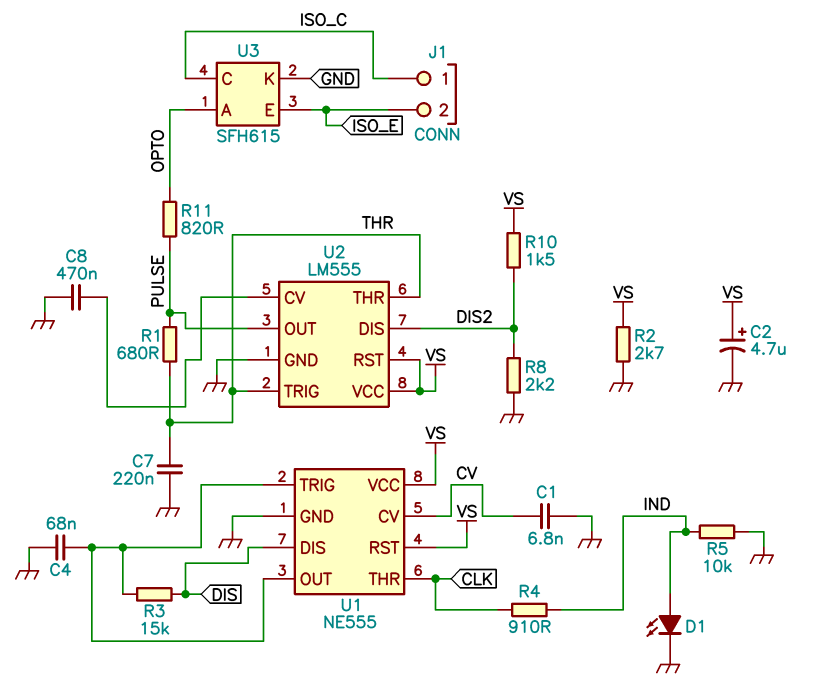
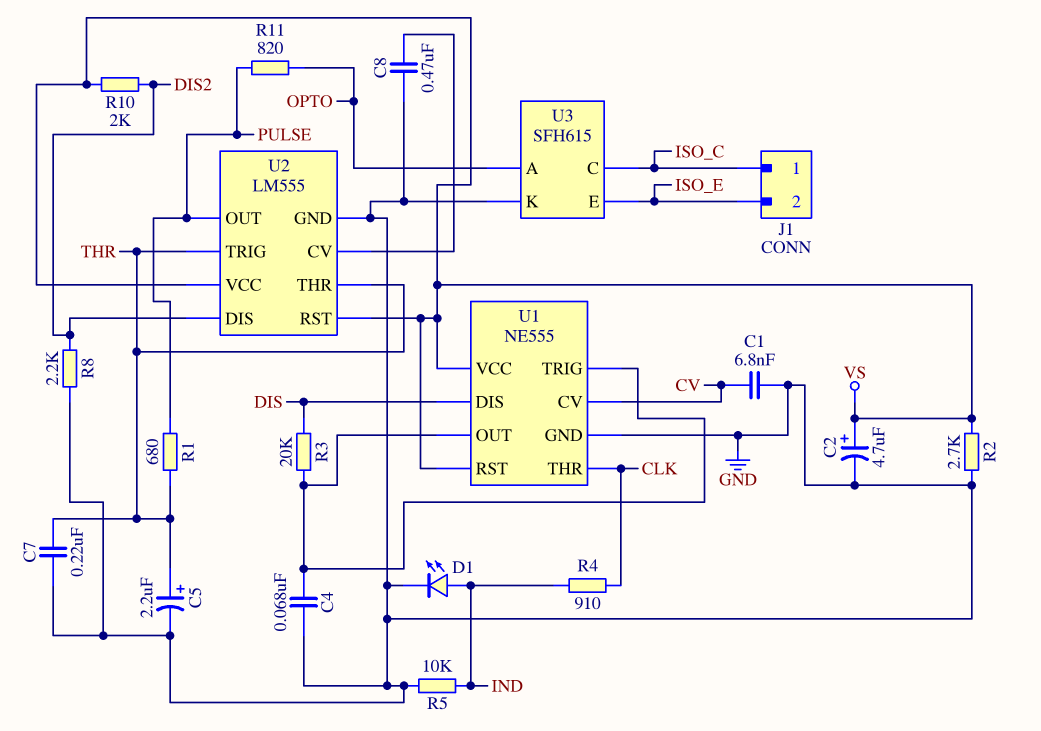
C5: none -> 2.2uF (plus THR, minus GND)
R3: 15k (DIS, U1/OUT) -> 20k (DIS, U1/OUT)
R10: 1.5k (DIS2, VS) -> 2k (DIS2, VS)

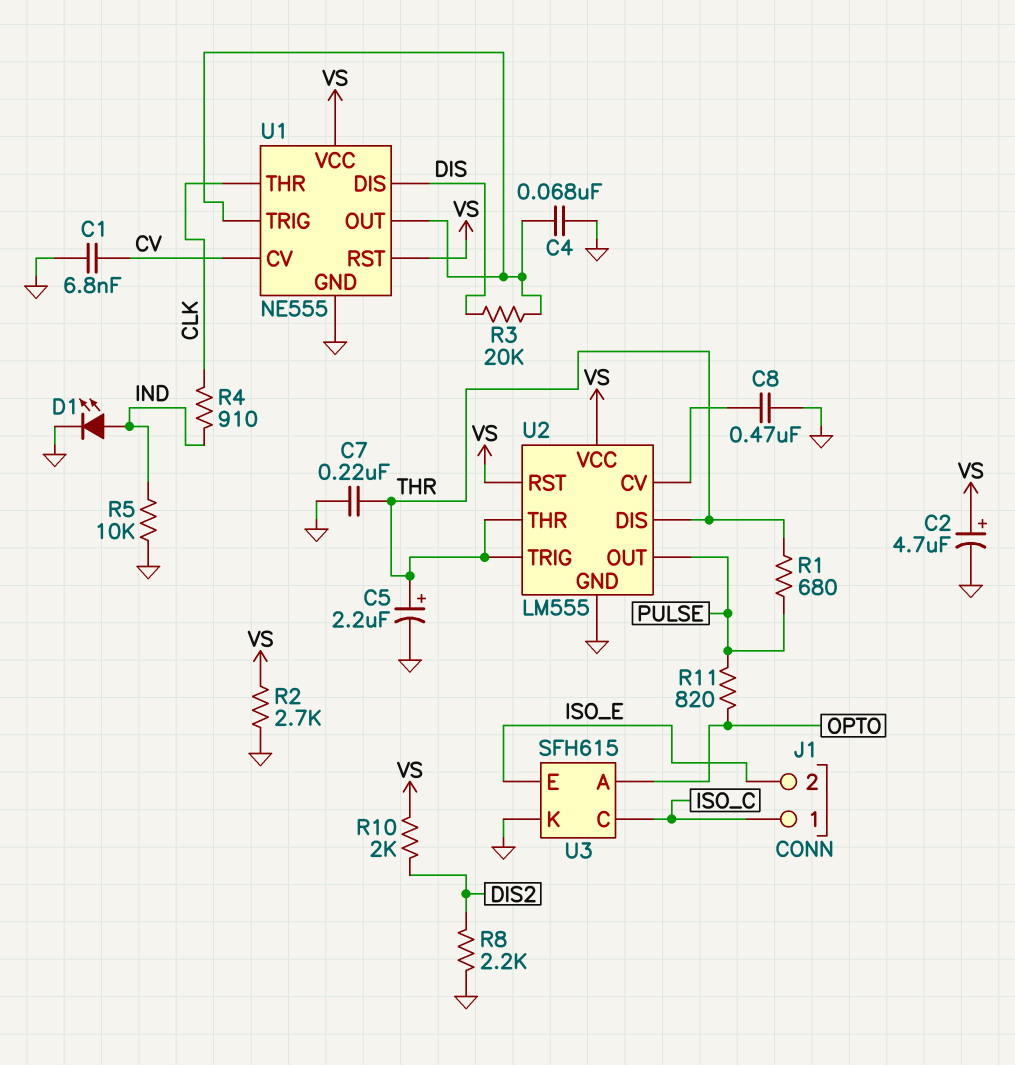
U2 pin DIS: DIS2 -> THR

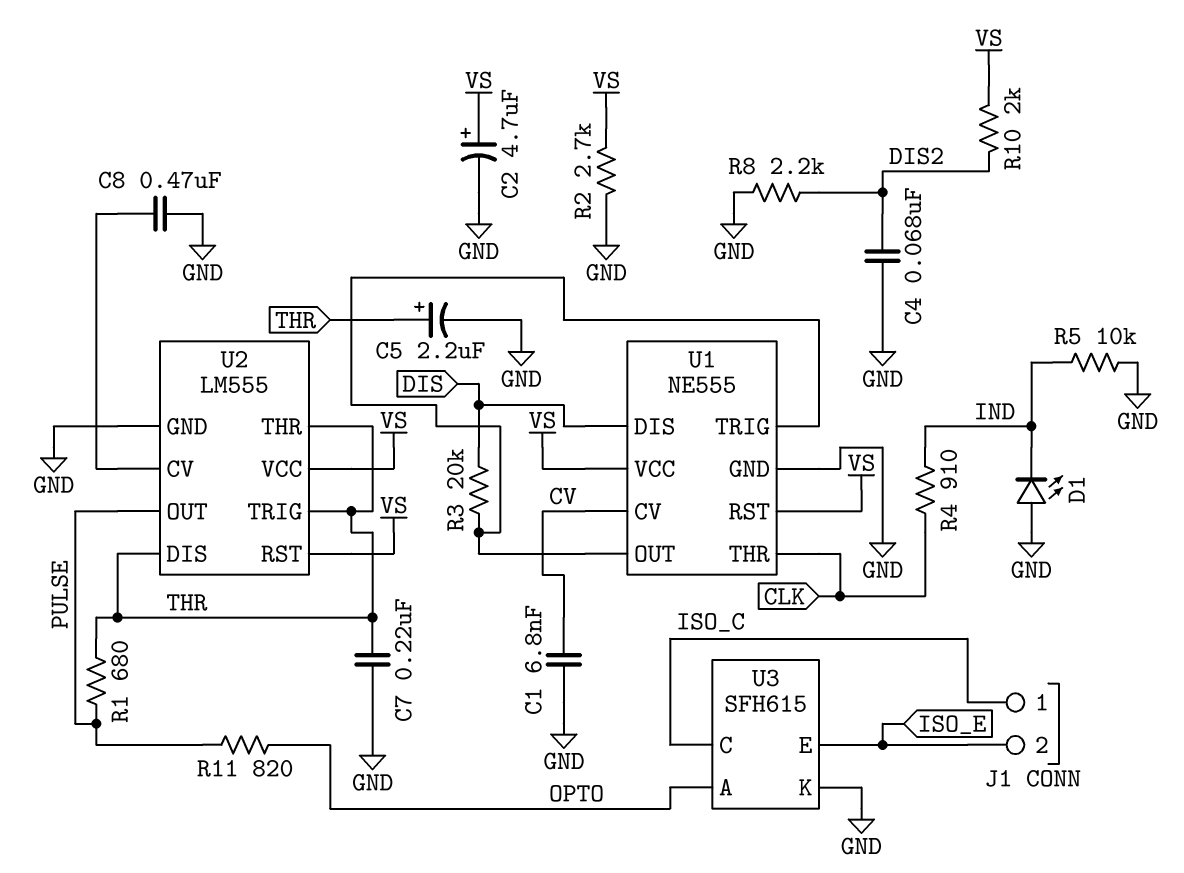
C4: 68nF (GND, U1/OUT) -> 68nF (DIS2, GND)
D1: LED (A IND, K GND) -> LED (A GND, K IND)

